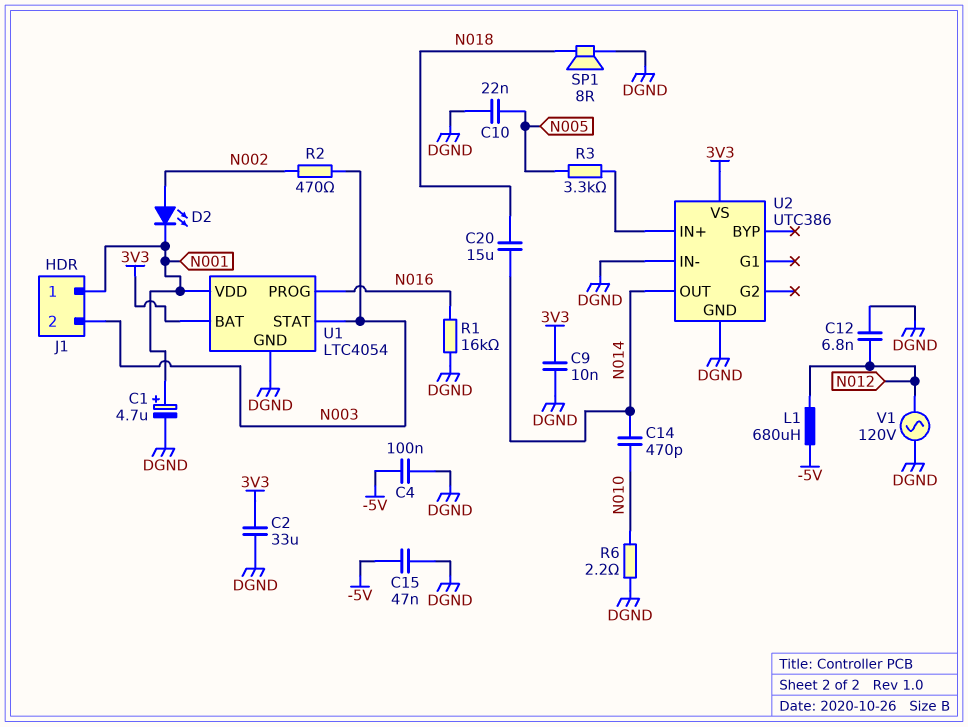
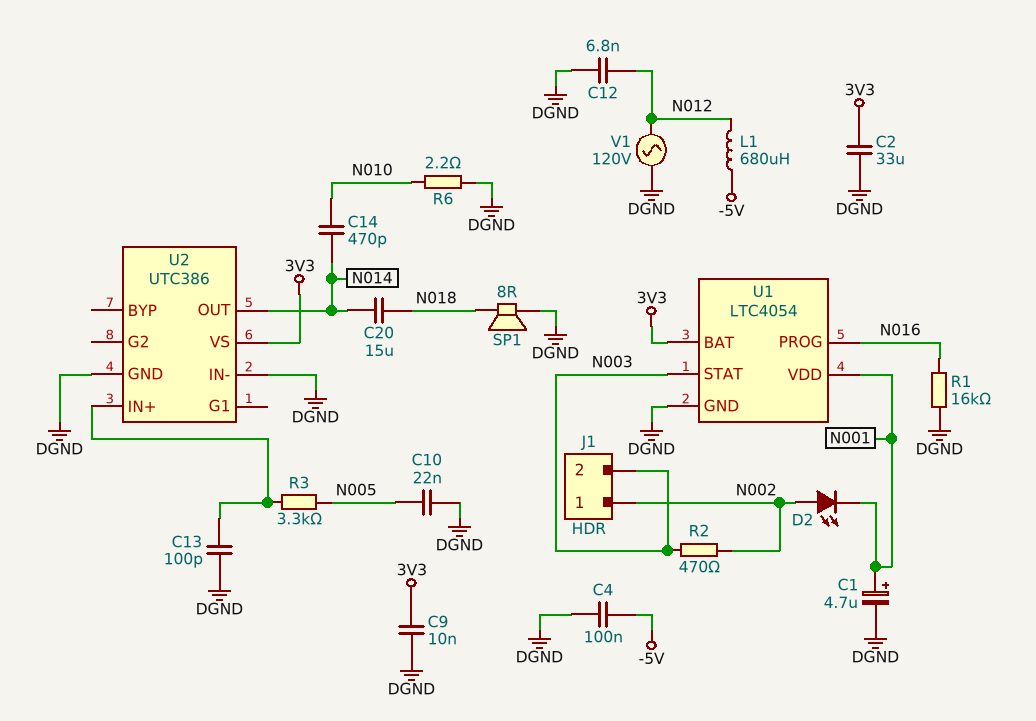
C13: none -> 100pF (DGND, U2/IN+)
C15: 47nF (-5V, DGND) -> none
J1 pin 1: N001 -> N002

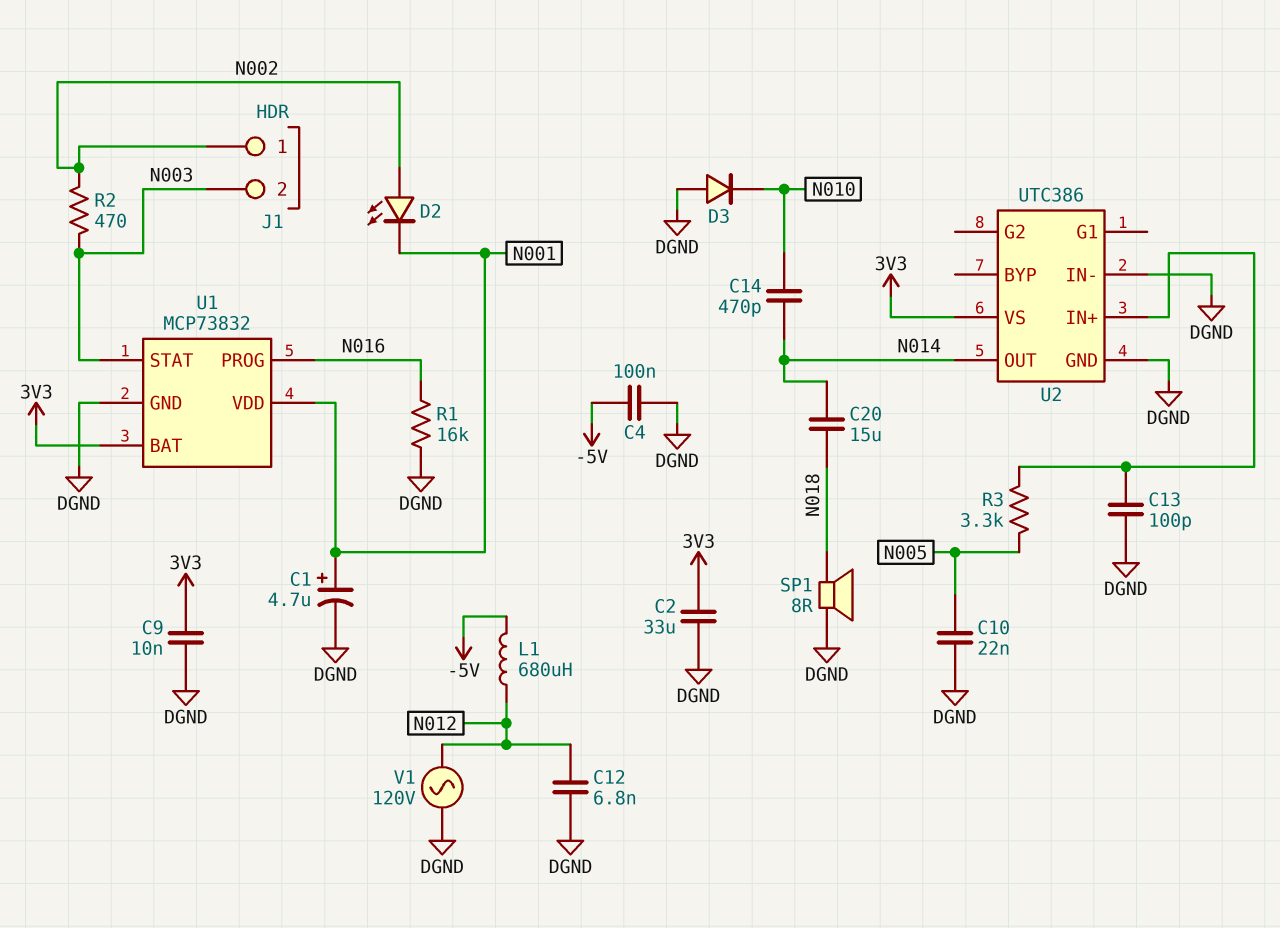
D3: none -> diode (A DGND, K N010)
R6: 2.2 (DGND, N010) -> none
U1: LTC4054 -> MCP73832

